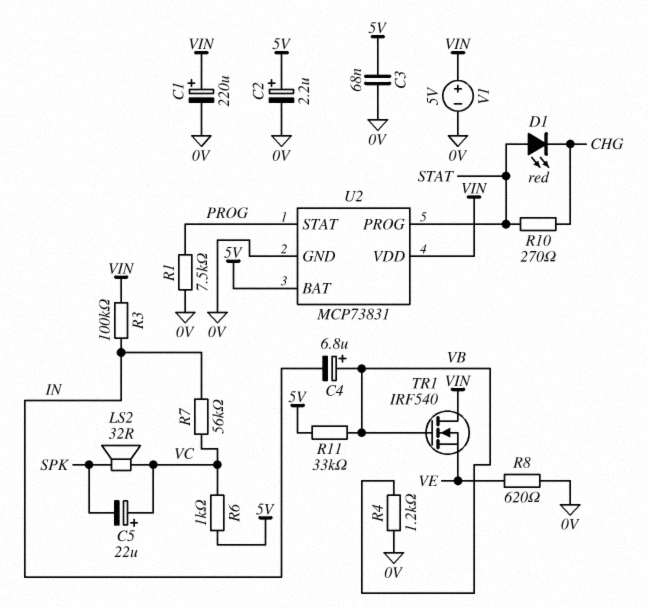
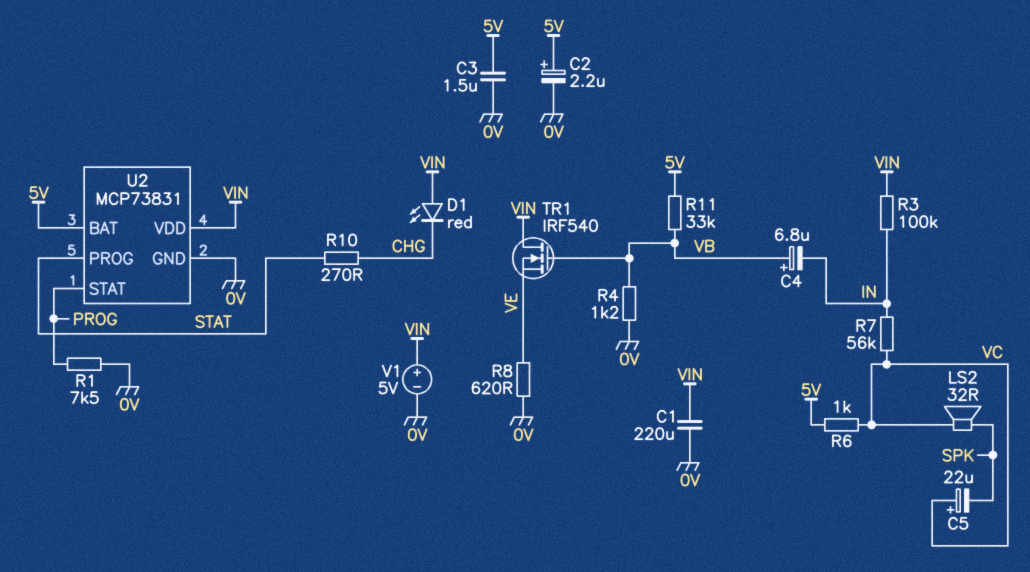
C1: 220uF (plus VIN, minus 0V) -> 220uF (0V, VIN)
C3: 68nF (0V, 5V) -> 1.5uF (0V, 5V)
D1: LED red (A STAT, K CHG) -> LED red (A VIN, K CHG)

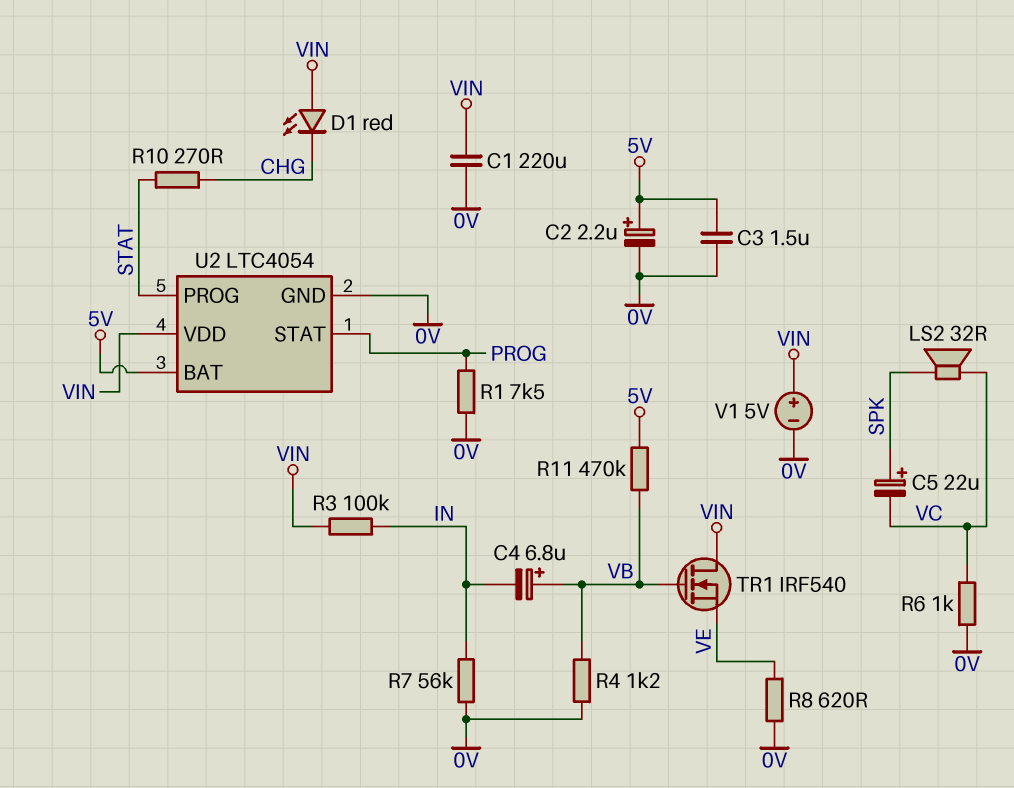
C5: 22uF (plus VC, minus SPK) -> 22uF (plus SPK, minus VC)
R6: 1k (5V, VC) -> 1k (0V, VC)
R7: 56k (IN, VC) -> 56k (0V, IN)
R11: 33k (5V, VB) -> 470k (5V, VB)
U2: MCP73831 -> LTC4054

